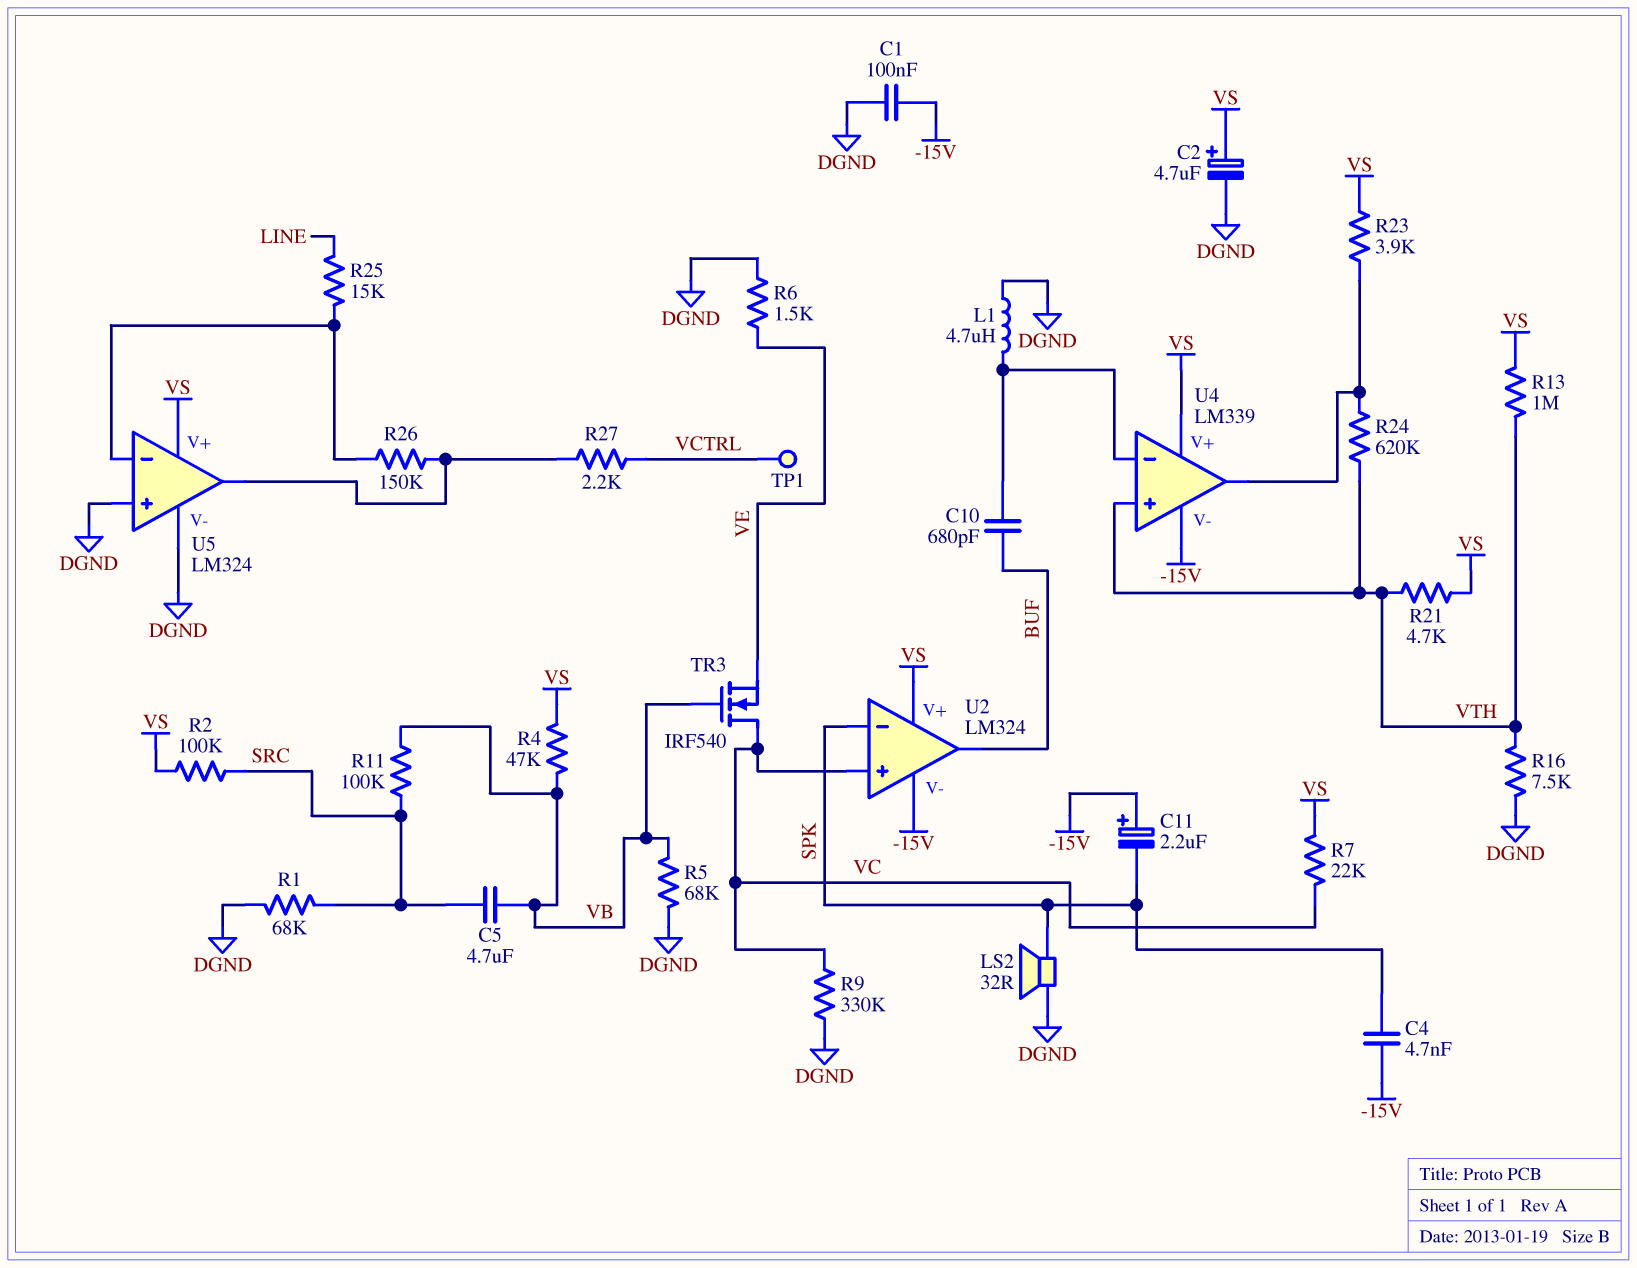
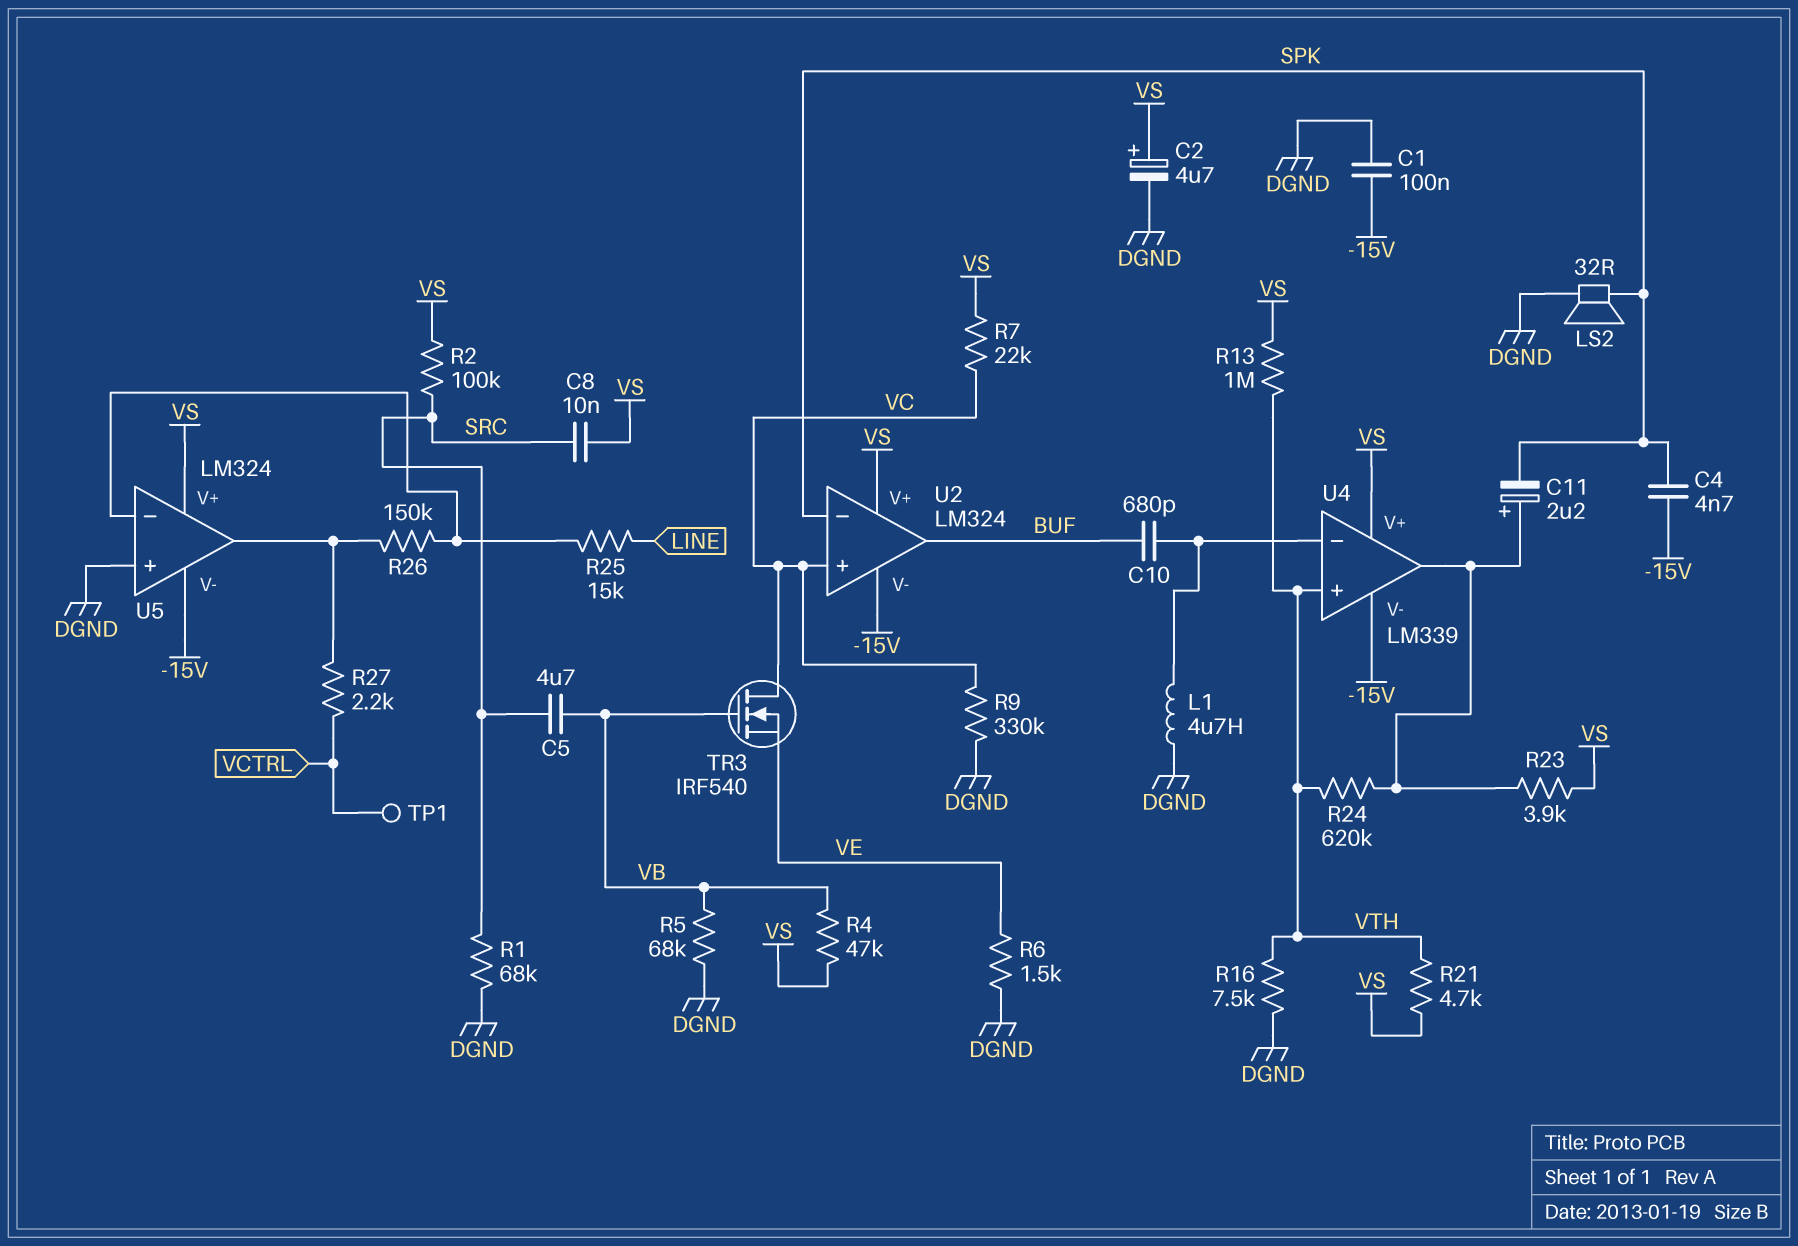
C8: none -> 10nF (SRC, VS)
C11: 2.2uF (plus -15V, minus SPK) -> 2.2uF (plus U4/out, minus SPK)
R11: 100k (SRC, VB) -> none
U5 pin V-: DGND -> -15V

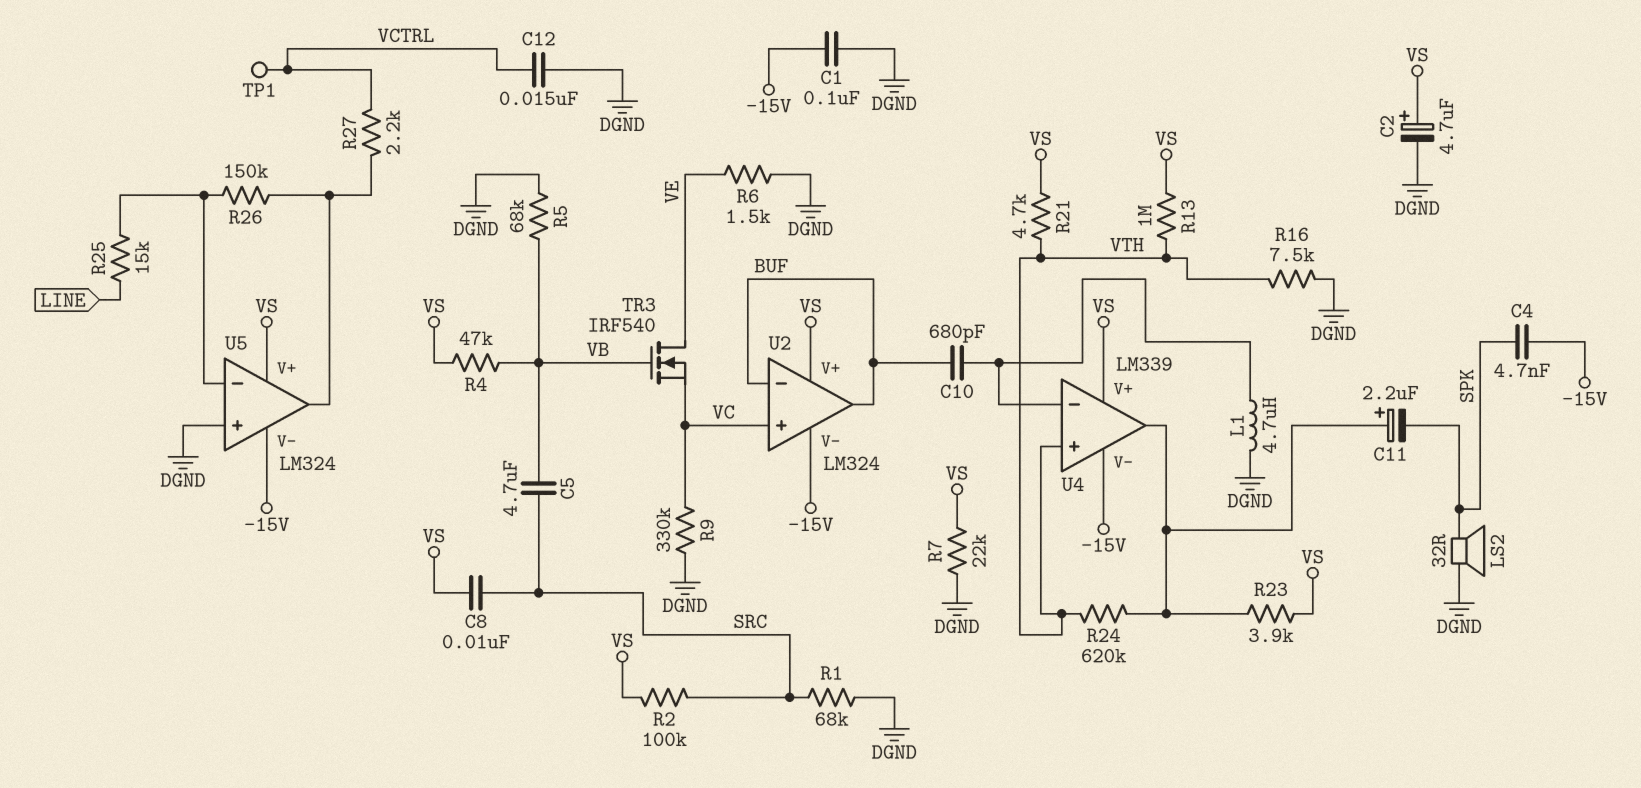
C12: none -> 15nF (DGND, VCTRL)
R7: 22k (VC, VS) -> 22k (DGND, VS)
TR3: NMOS IRF540 (G VB, D VC, S VE) -> NMOS IRF540 (G VB, D VE, S VC)
U2 pin in-: SPK -> BUF

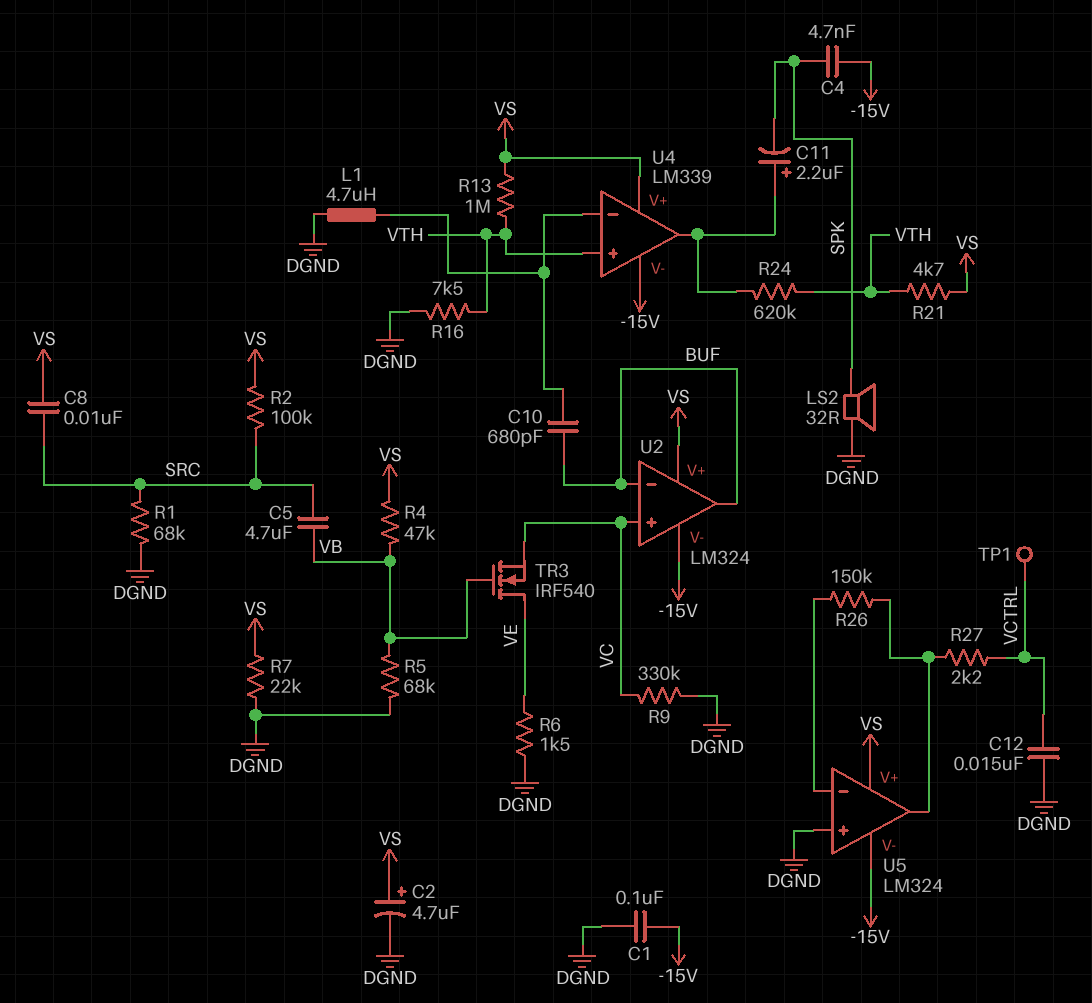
R23: 3.9k (U4/out, VS) -> none
R25: 15k (LINE, U5/in-) -> none

